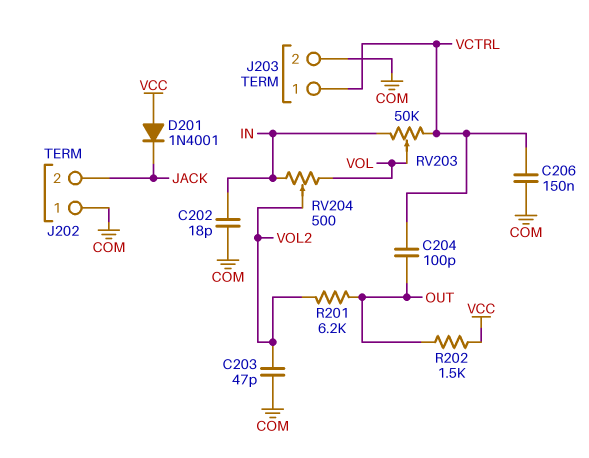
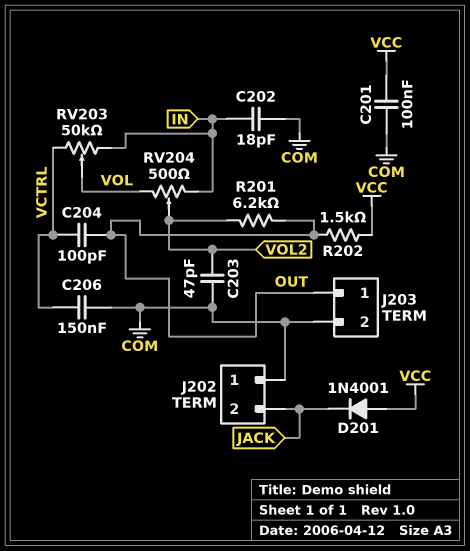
C201: none -> 100nF (COM, VCC)
J203 pin 1: VCTRL -> OUT

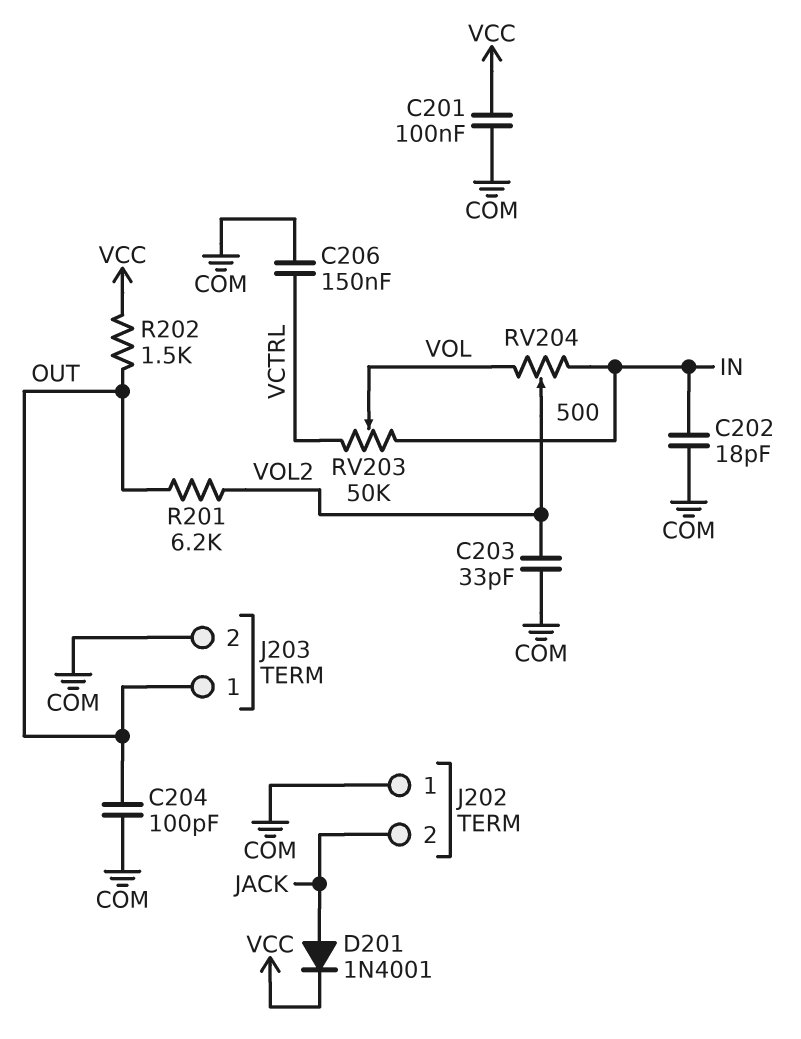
C203: 47pF (COM, VOL2) -> 33pF (COM, VOL2)
C204: 100pF (OUT, VCTRL) -> 100pF (COM, OUT)
D201: diode 1N4001 (A VCC, K JACK) -> diode 1N4001 (A JACK, K VCC)

